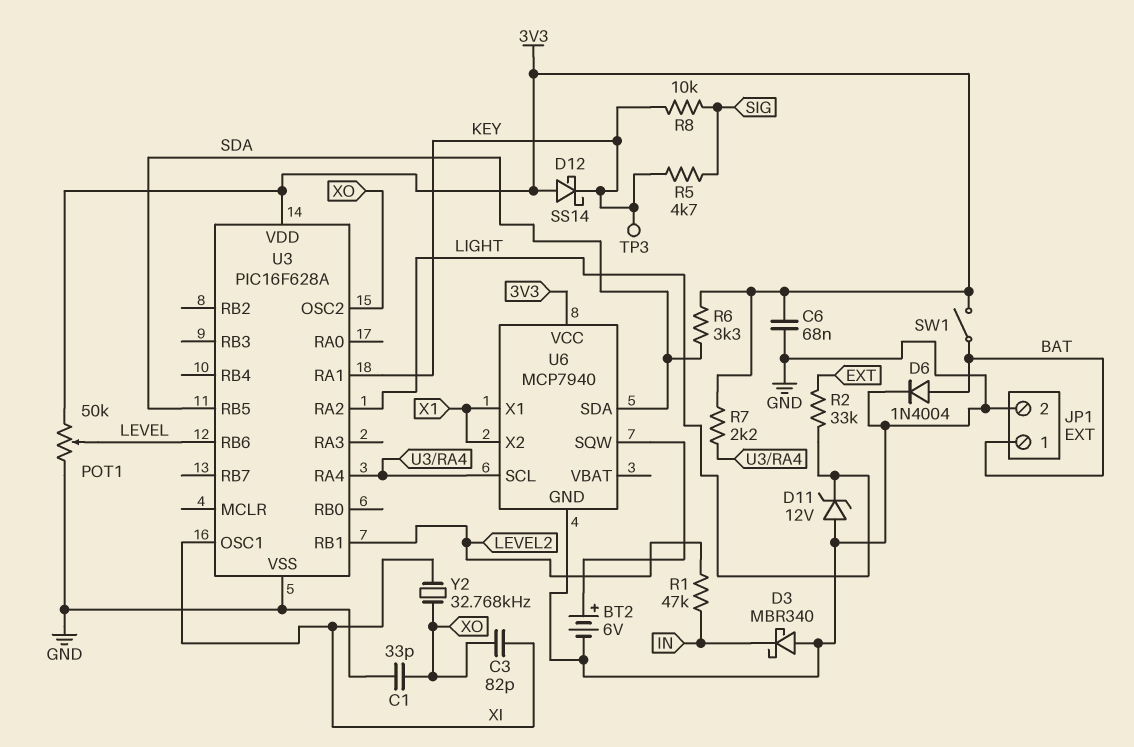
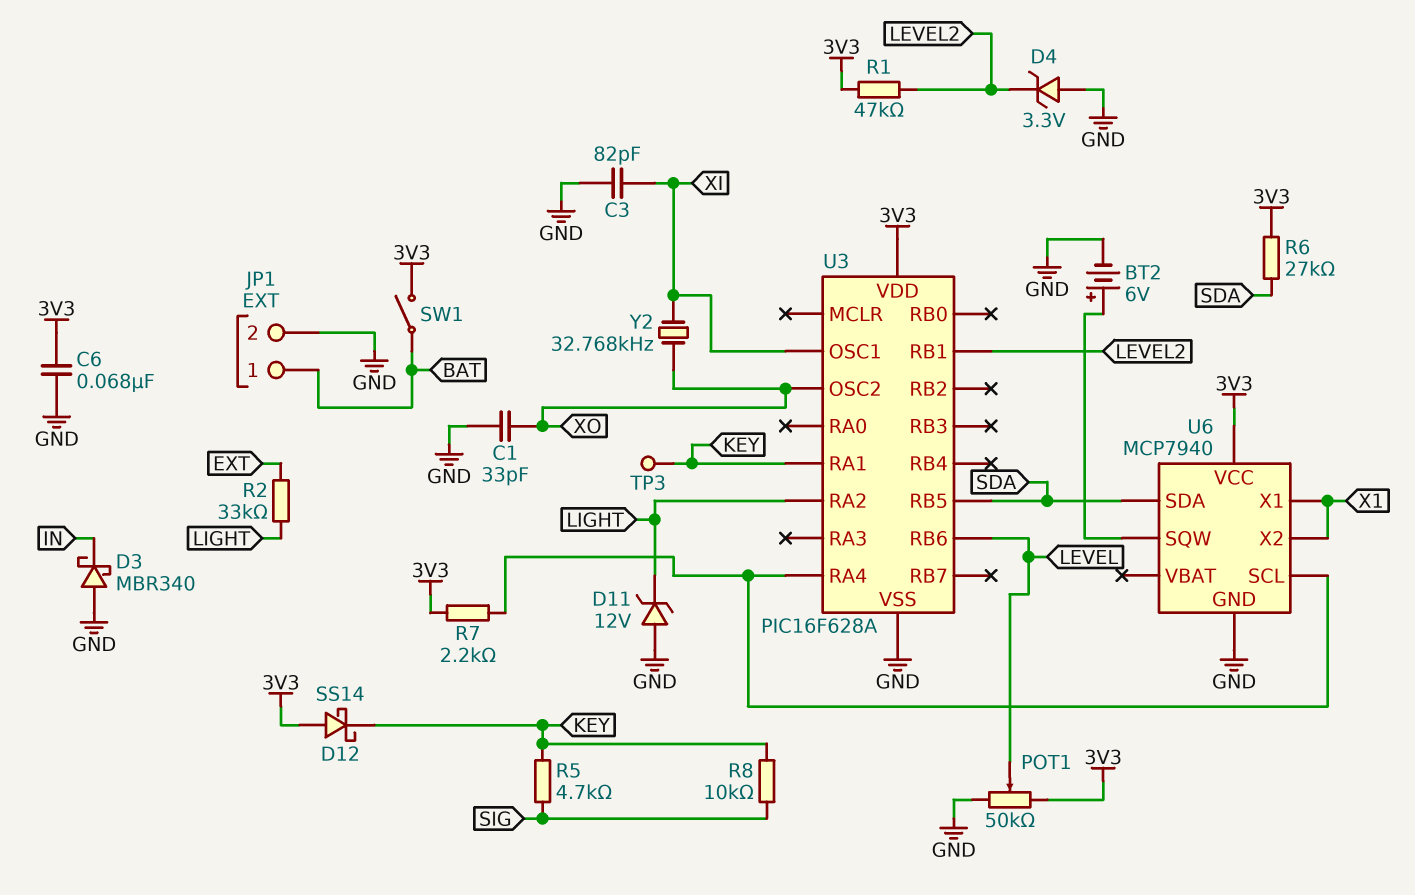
C3: 82pF (XI, XO) -> 82pF (GND, XI)
D4: none -> zener 3.3V (A GND, K LEVEL2)
D6: diode 1N4004 (A BAT, K GND) -> none
R1: 47k (IN, LEVEL2) -> 47k (3V3, LEVEL2)
R6: 3.3k (3V3, SDA) -> 27k (3V3, SDA)

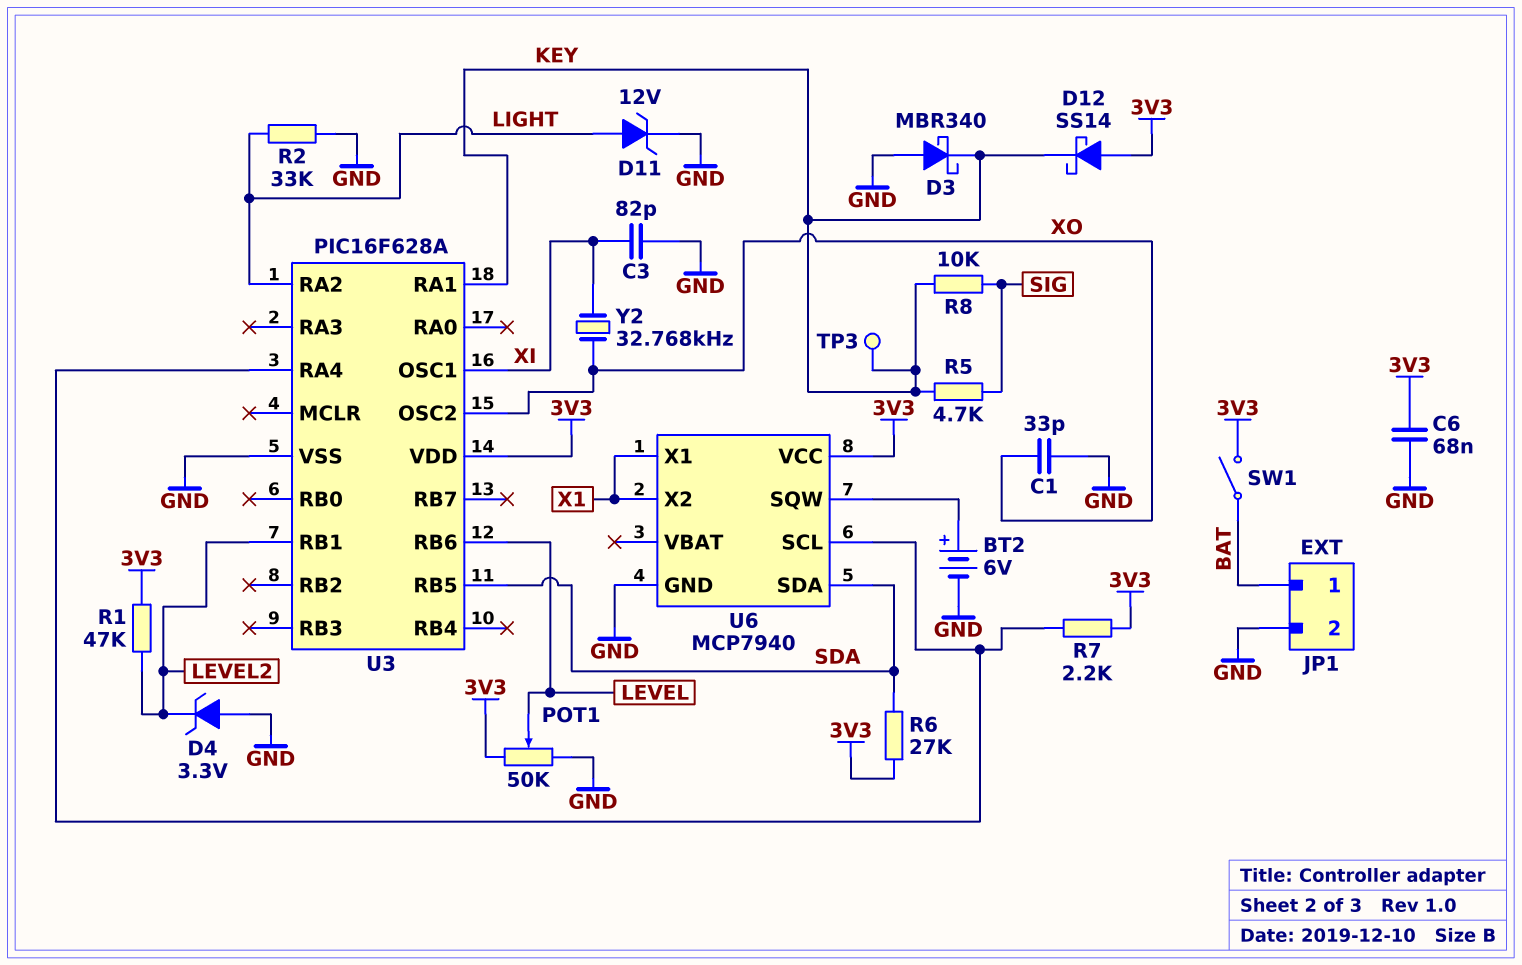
D3: schottky MBR340 (A GND, K IN) -> schottky MBR340 (A GND, K KEY)
D11: zener 12V (A GND, K LIGHT) -> zener 12V (A LIGHT, K GND)
R2: 33k (EXT, LIGHT) -> 33k (GND, LIGHT)

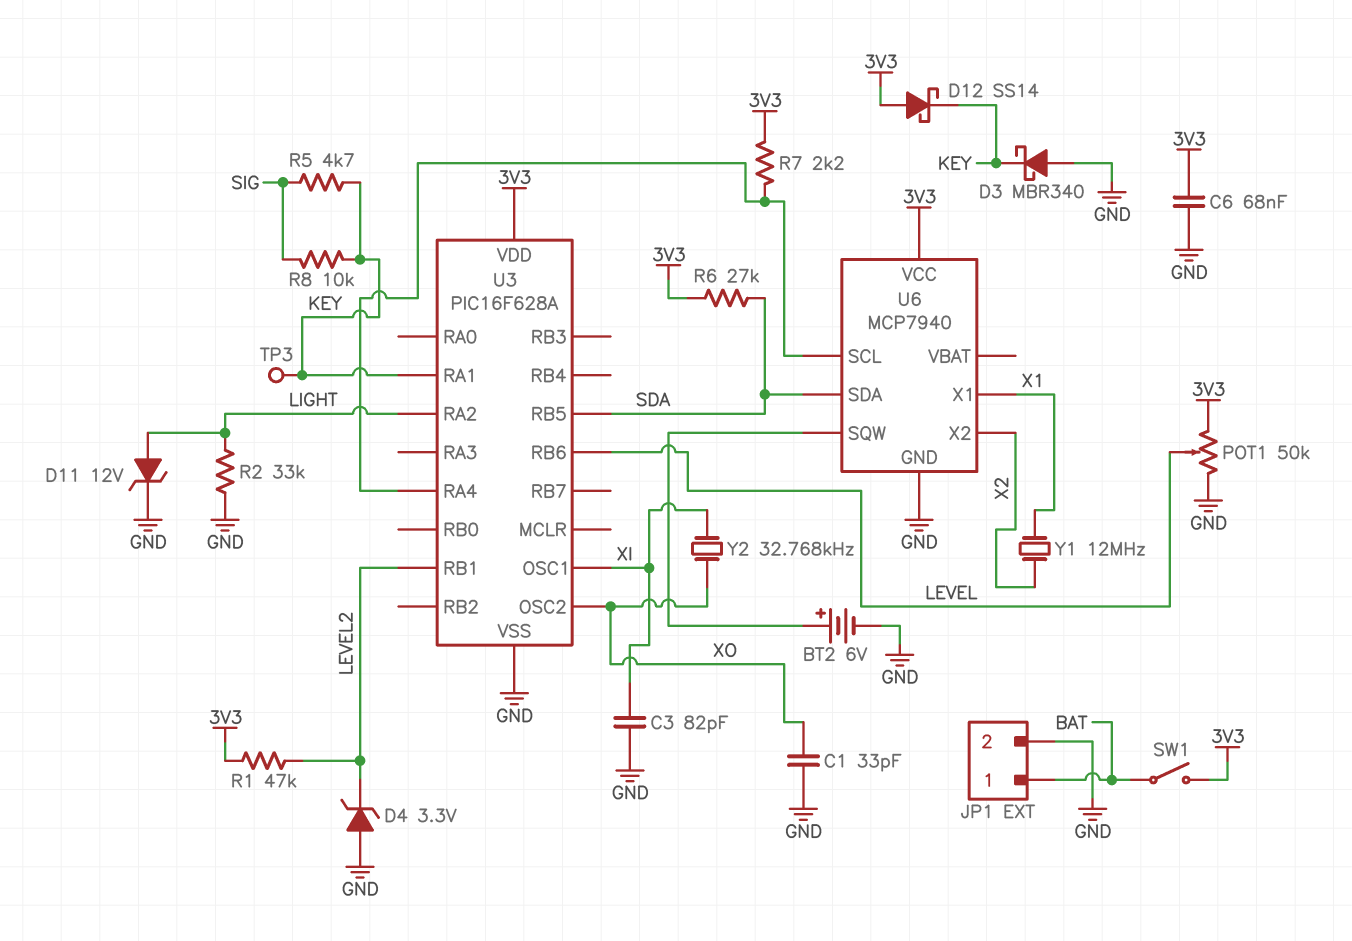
U6 pin X2: X1 -> X2
Y1: none -> 12MHz (X1, X2)

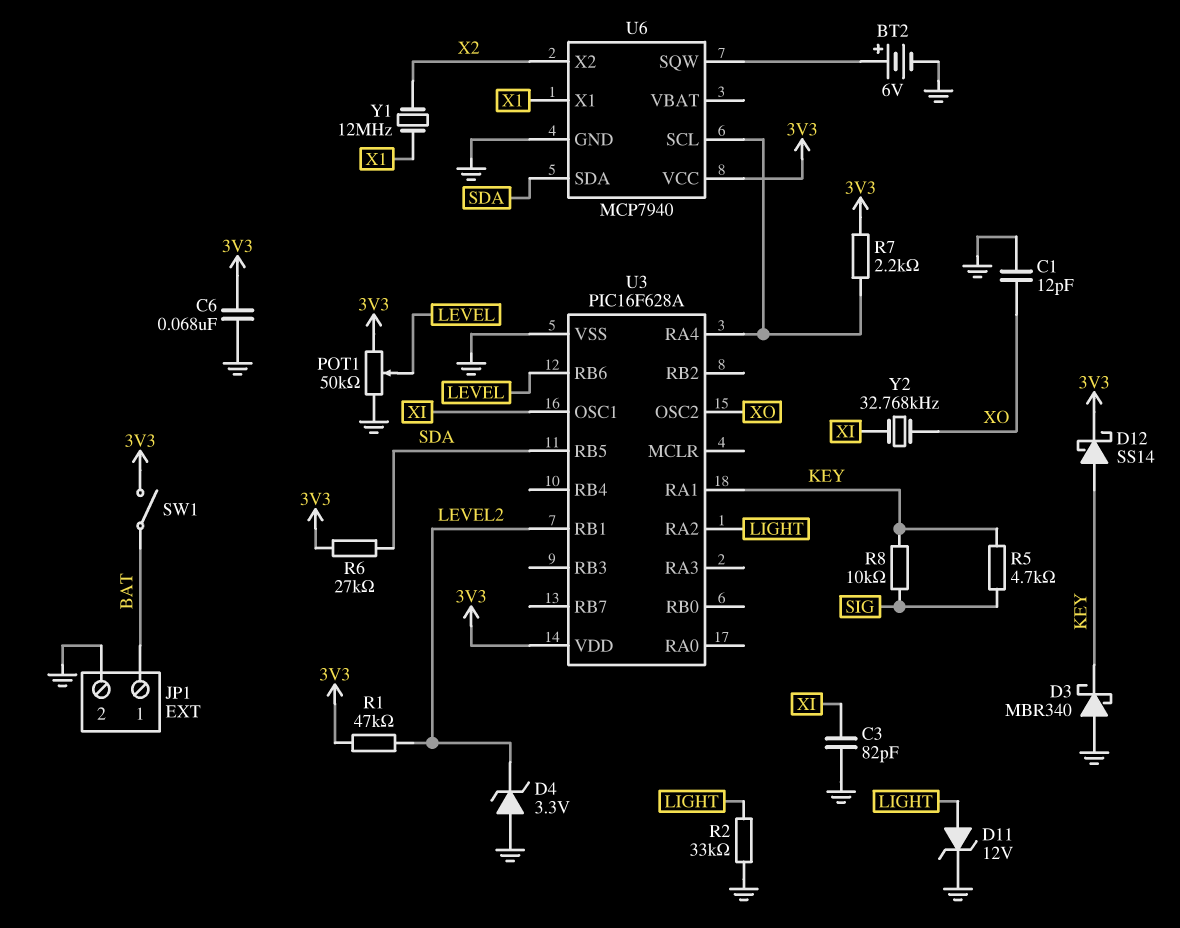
C1: 33pF (GND, XO) -> 12pF (GND, XO)
D12: schottky SS14 (A 3V3, K KEY) -> schottky SS14 (A KEY, K 3V3)
TP3: test point (KEY) -> none

